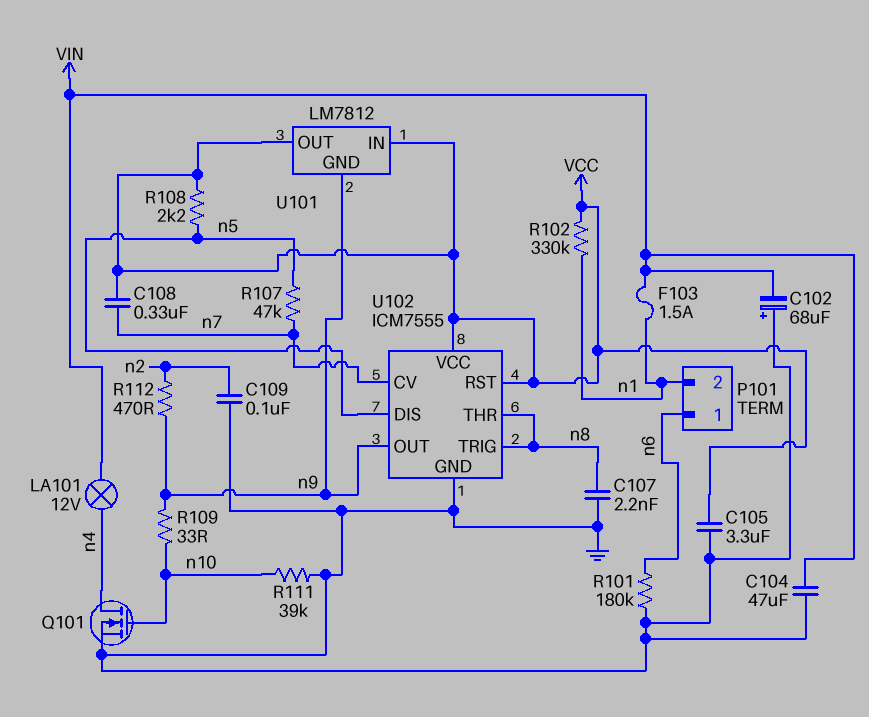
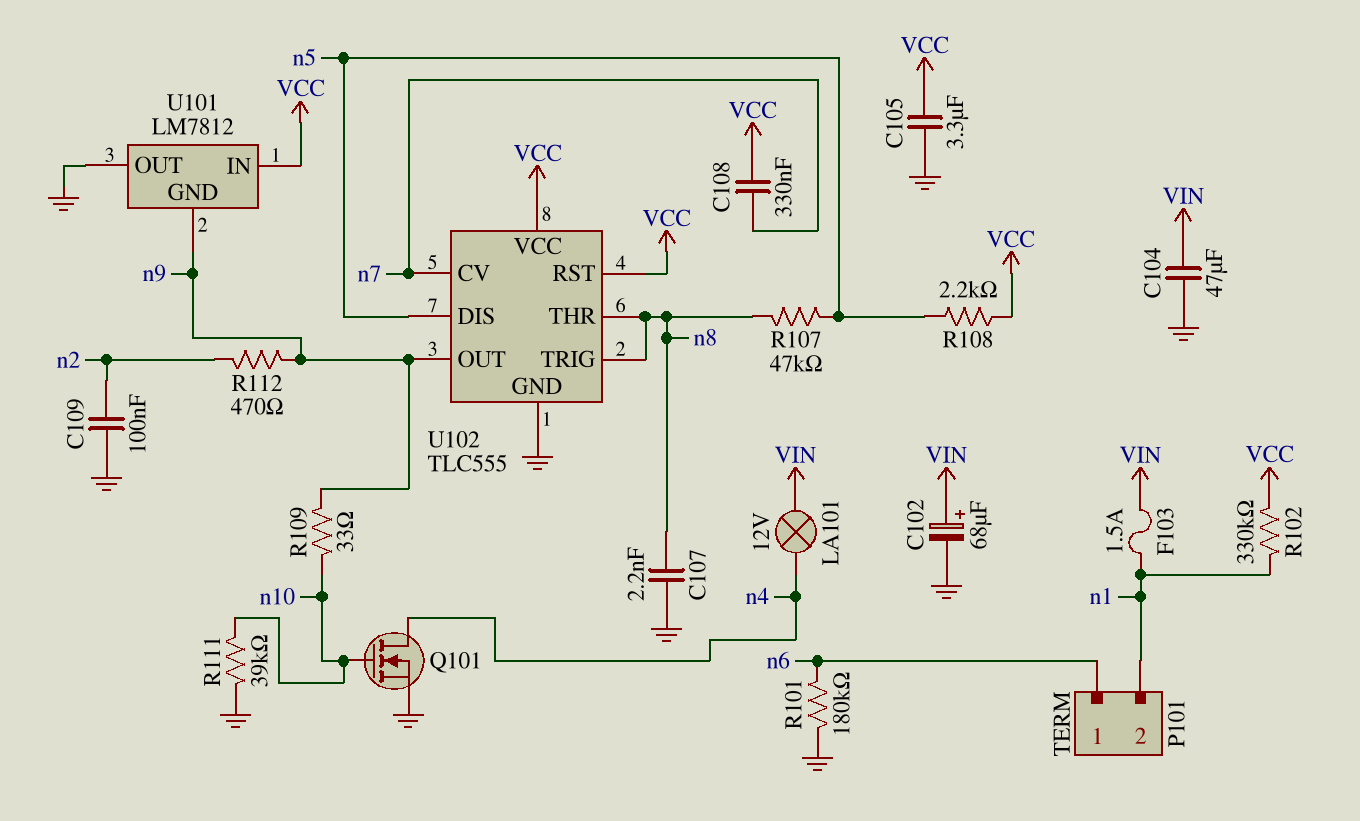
C102: 68uF (plus GND, minus VIN) -> 68uF (plus VIN, minus GND)
R107: 47k (n5, n7) -> 47k (n5, n8)
U101 pin OUT: VCC -> GND
U102: ICM7555 -> TLC555

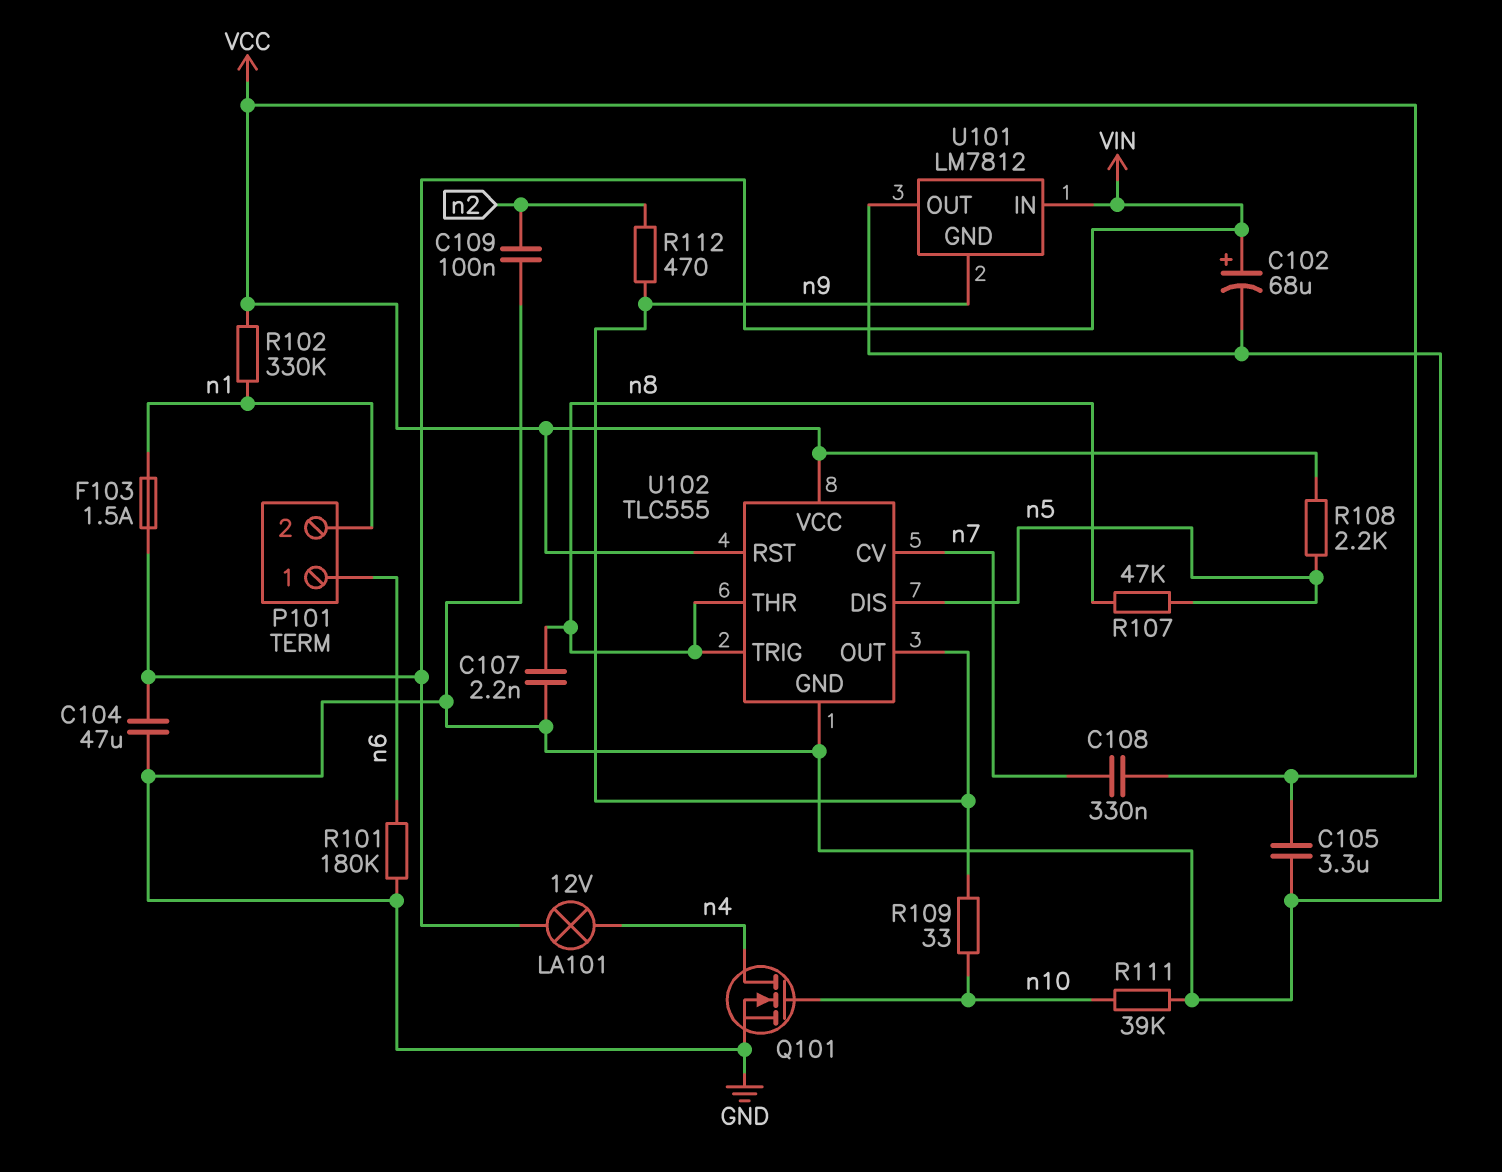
U101 pin IN: VCC -> VIN

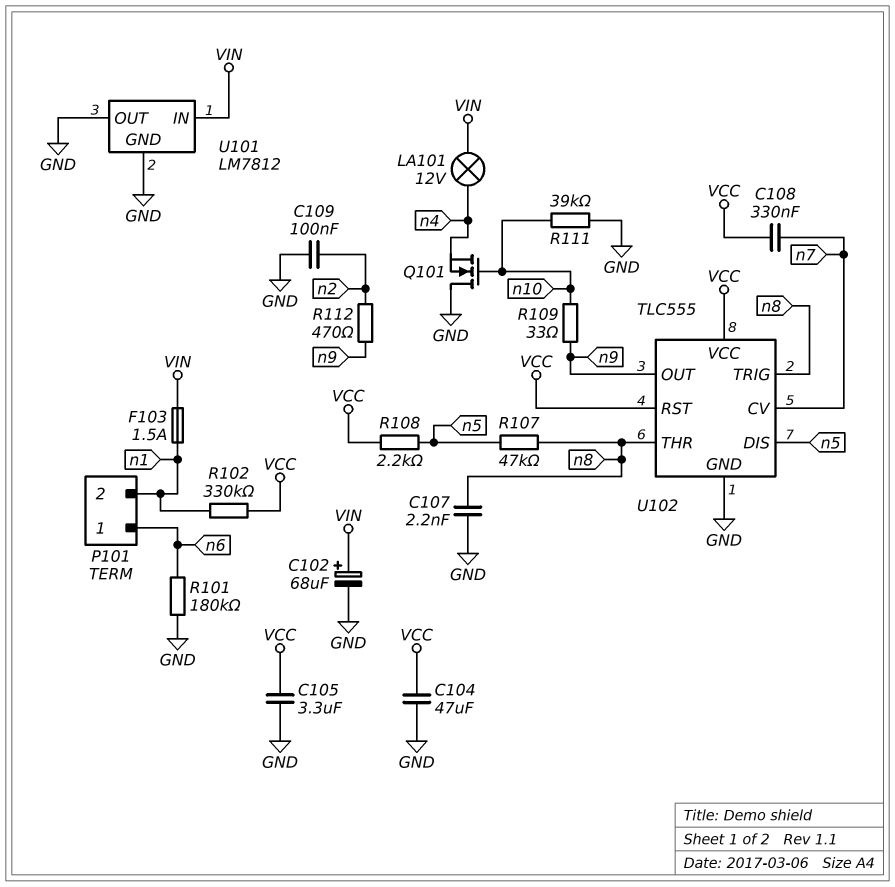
C104: 47uF (GND, VIN) -> 47uF (GND, VCC)
Q101: NMOS (G n10, D n4, S GND) -> NMOS (G n10, D GND, S n4)
U101 pin GND: n9 -> GND

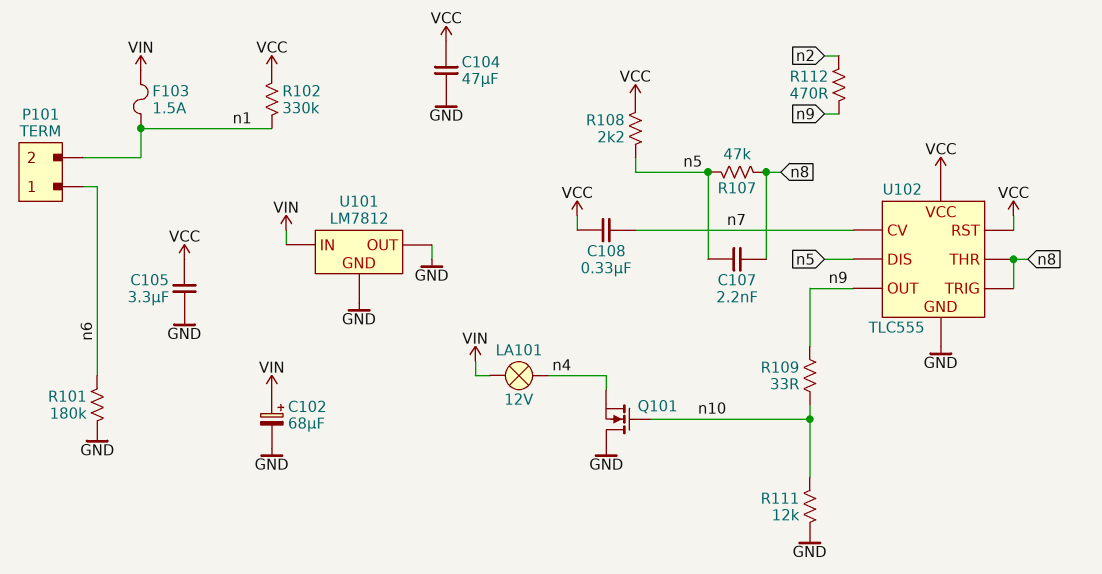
C107: 2.2nF (GND, n8) -> 2.2nF (n5, n8)
C109: 100nF (GND, n2) -> none
R111: 39k (GND, n10) -> 12k (GND, n10)

